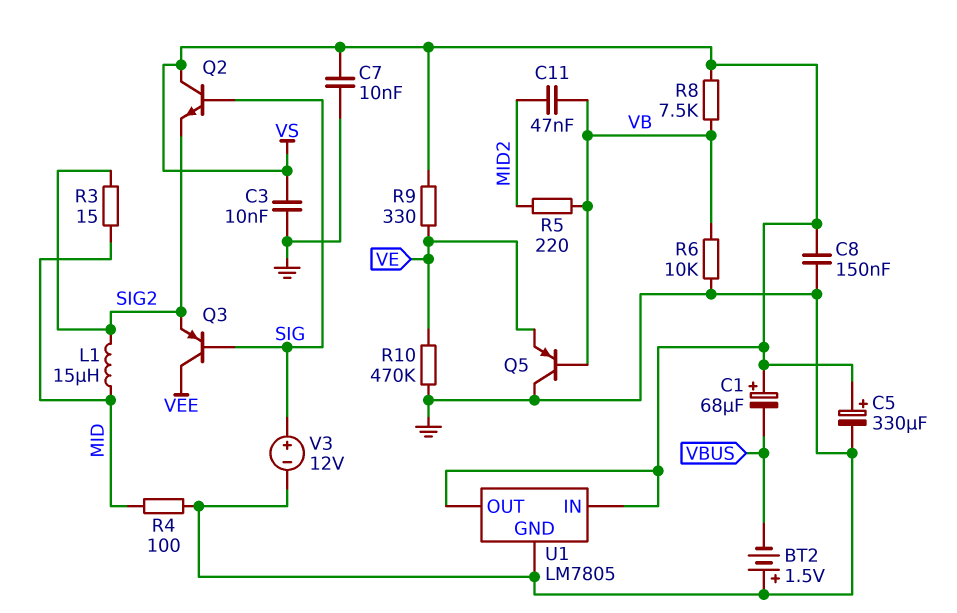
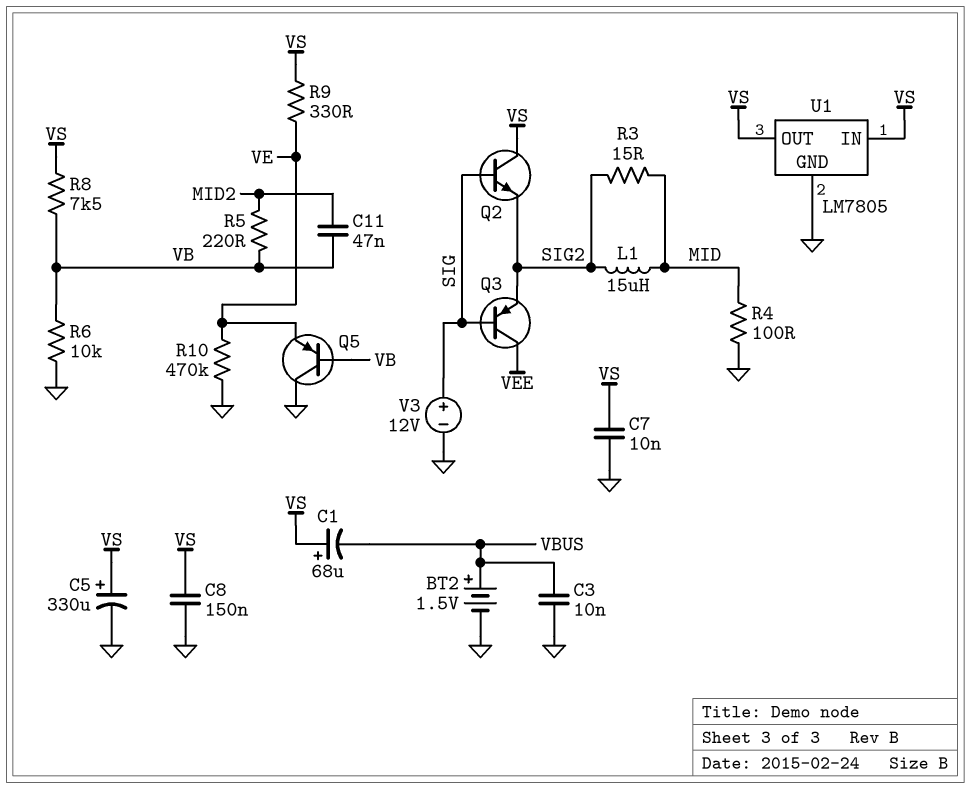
BT2: 1.5V (plus GND, minus VBUS) -> 1.5V (plus VBUS, minus GND)
C3: 10nF (GND, VS) -> 10nF (GND, VBUS)

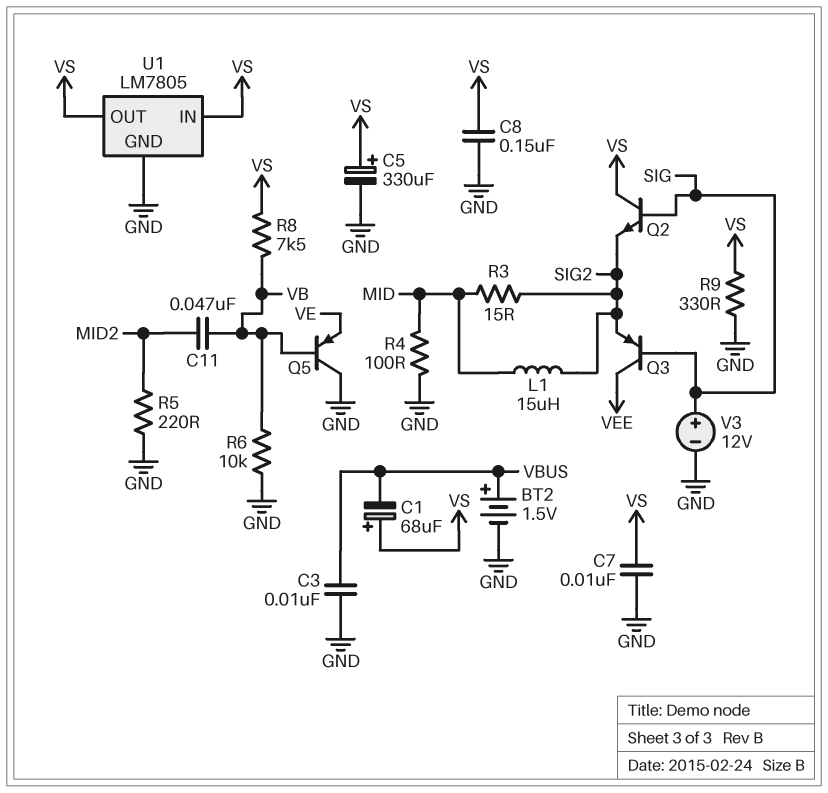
R5: 220 (MID2, VB) -> 220 (GND, MID2)
R9: 330 (VE, VS) -> 330 (GND, VS)
R10: 470k (GND, VE) -> none

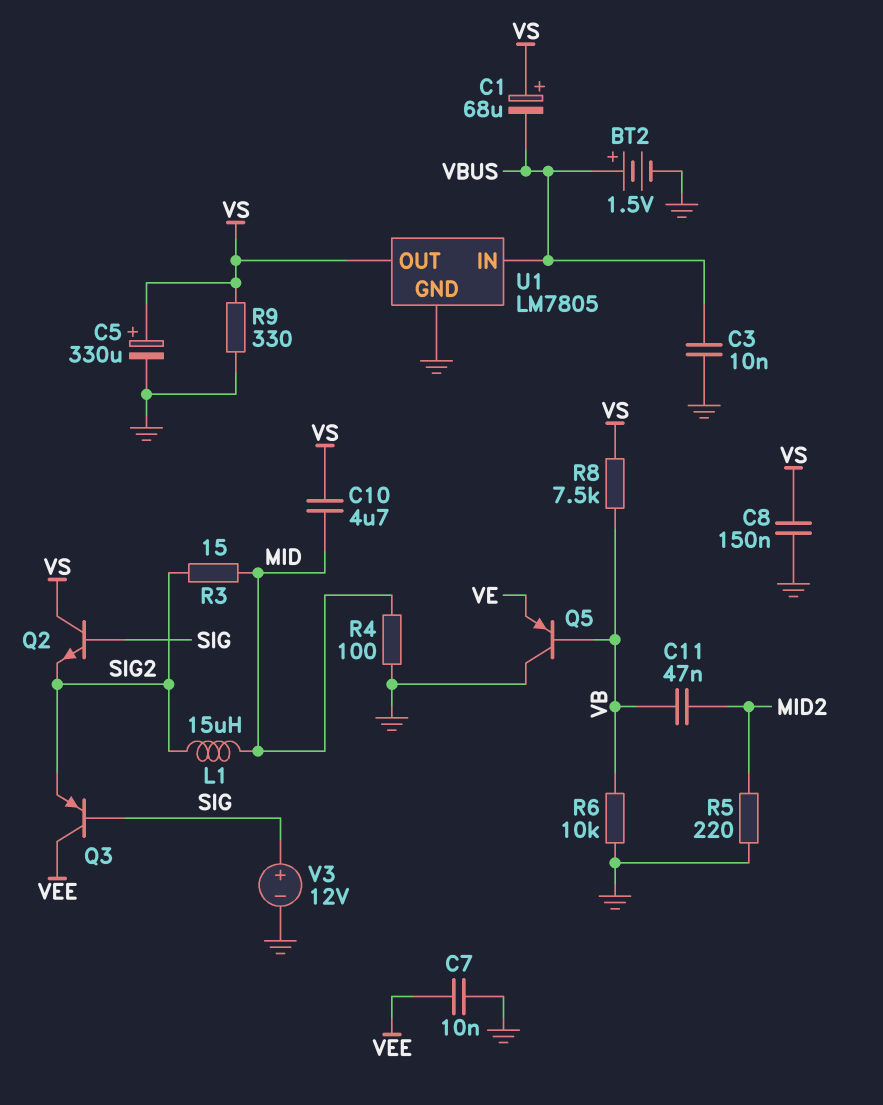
C7: 10nF (GND, VS) -> 10nF (GND, VEE)
C10: none -> 4.7uF (MID, VS)
U1 pin IN: VS -> VBUS

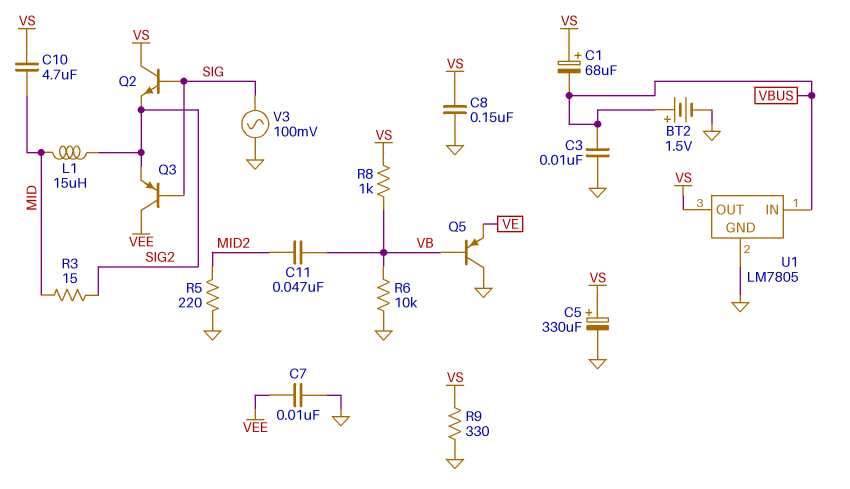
R4: 100 (GND, MID) -> none
R8: 7.5k (VB, VS) -> 1k (VB, VS)
V3: 12V (plus SIG, minus GND) -> AC 100mV (GND, SIG)

